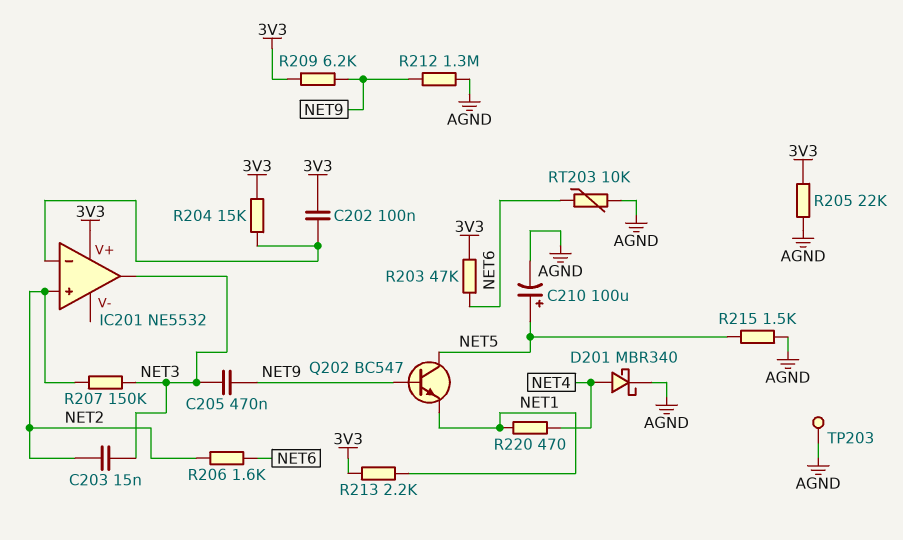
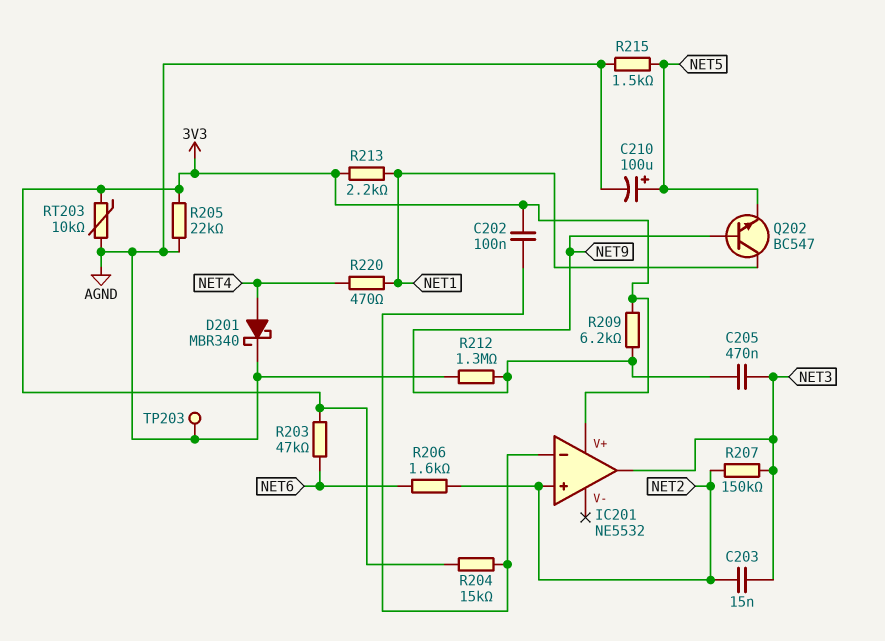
Q202: NPN BC547 (B NET9, C NET5, E NET1) -> NPN BC547 (B NET9, C NET1, E NET5)
RT203: 10k (AGND, NET6) -> 10k (3V3, AGND)

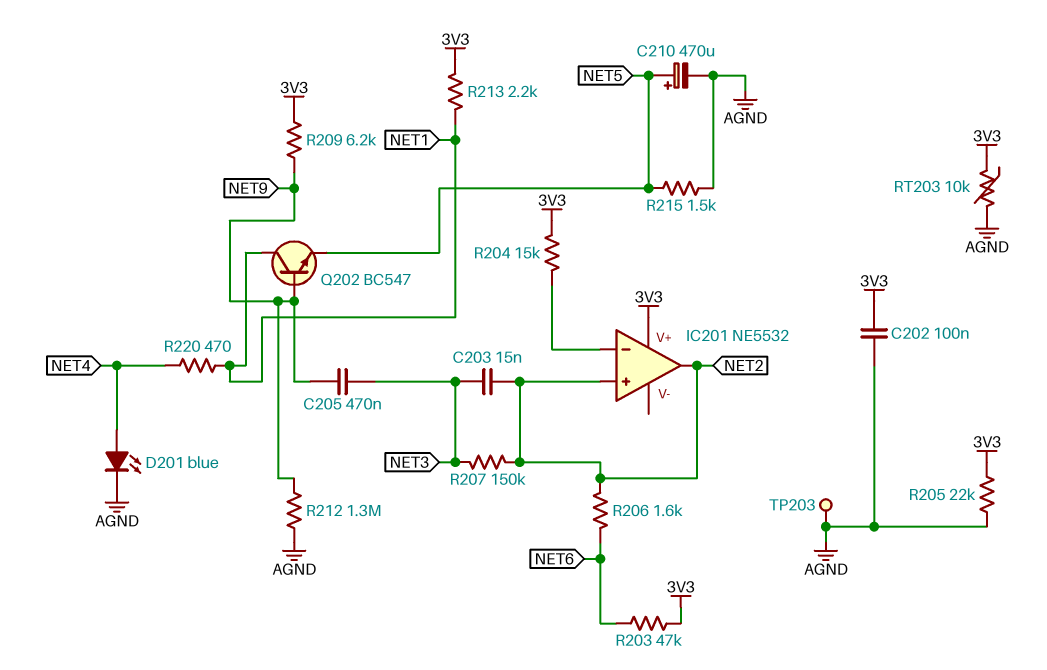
C202: 100nF (3V3, IC201/in-) -> 100nF (3V3, AGND)
C210: 100uF (plus NET5, minus AGND) -> 470uF (plus NET5, minus AGND)
D201: schottky MBR340 (A NET4, K AGND) -> LED blue (A NET4, K AGND)
IC201 pin out: NET3 -> NET2

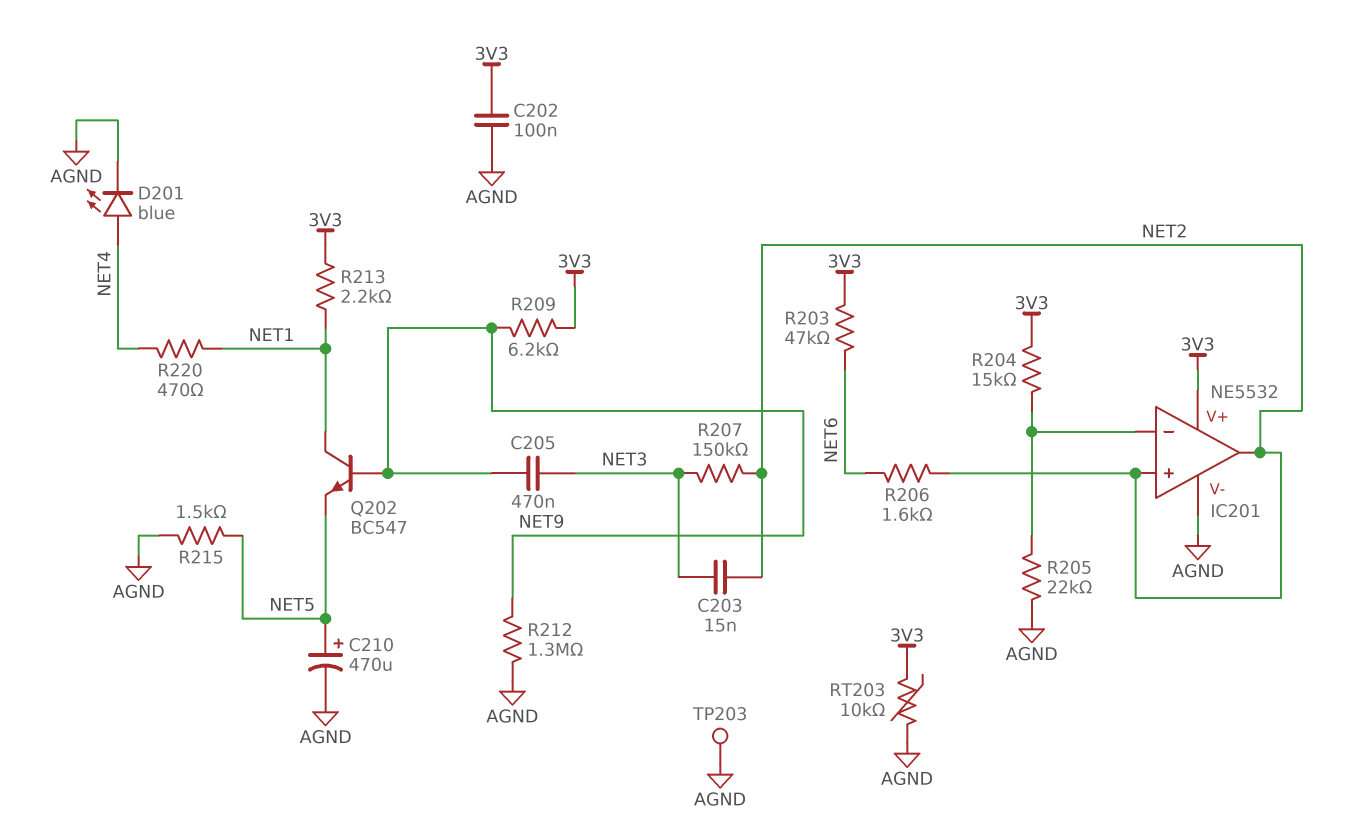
IC201 pin V-: none -> AGND
R205: 22k (3V3, AGND) -> 22k (AGND, IC201/in-)

